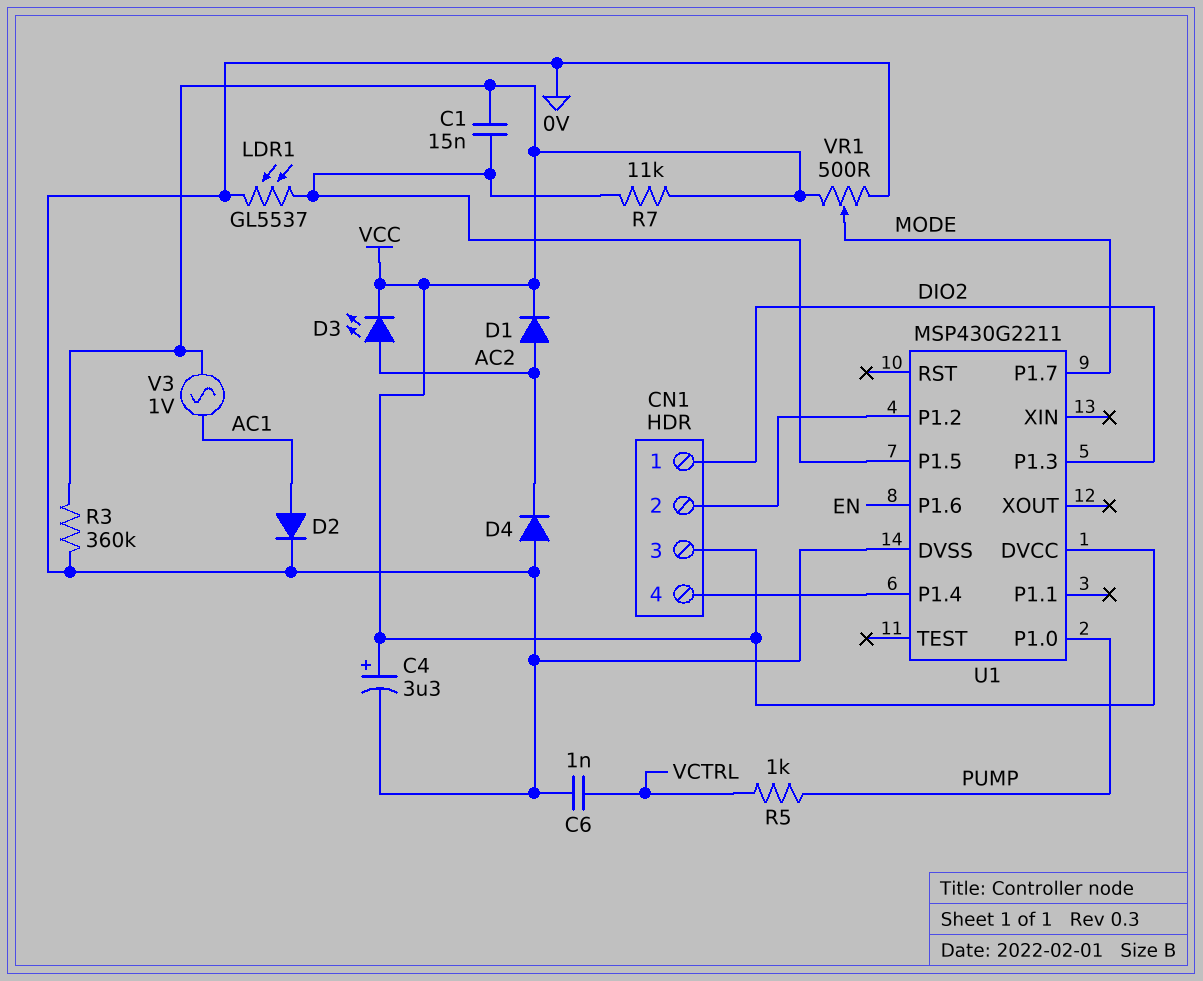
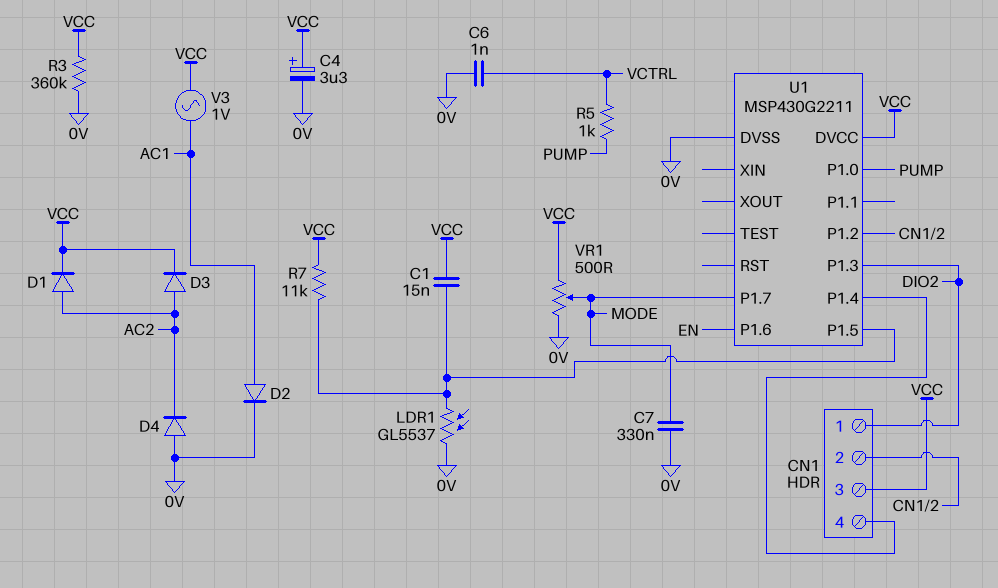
C7: none -> 330nF (0V, MODE)
D3: LED (A AC2, K VCC) -> diode (A AC2, K VCC)

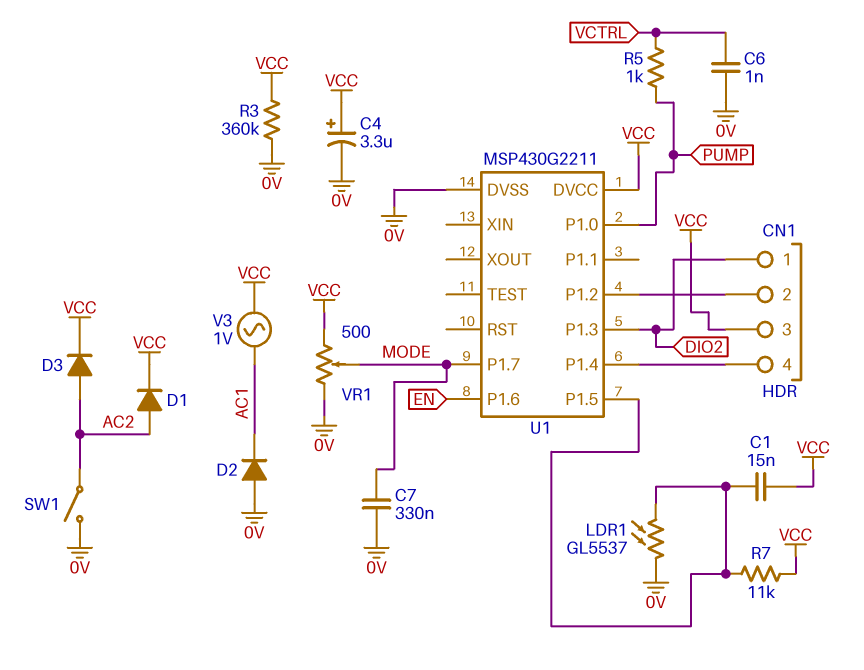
D2: diode (A AC1, K 0V) -> diode (A 0V, K AC1)
D4: diode (A 0V, K AC2) -> none
SW1: none -> switch (0V, AC2)

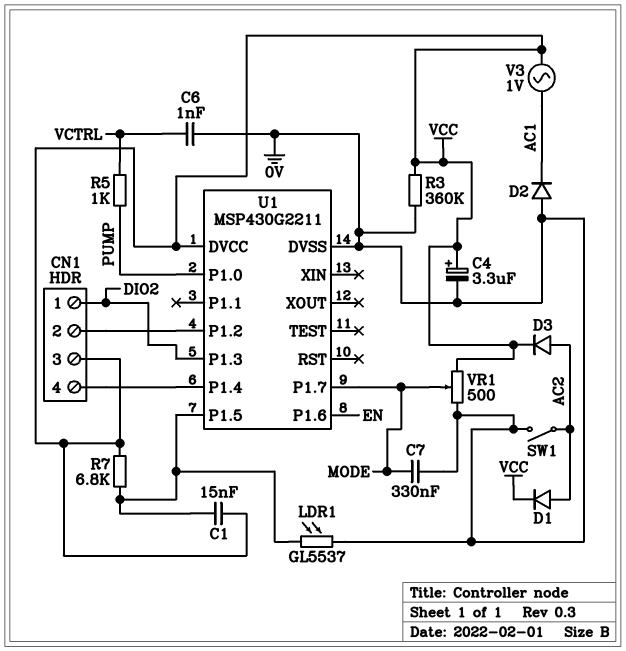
R7: 11k (U1/P1.5, VCC) -> 6.8k (U1/P1.5, VCC)

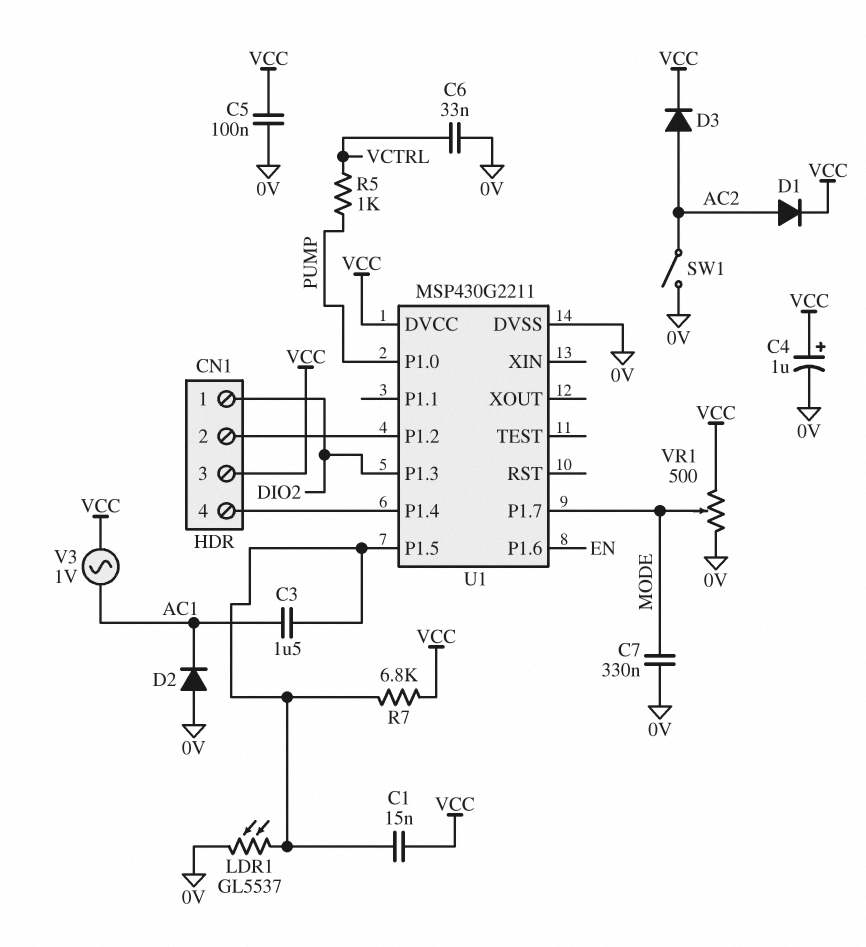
C3: none -> 1.5uF (AC1, U1/P1.5)
C4: 3.3uF (plus VCC, minus 0V) -> 1uF (plus VCC, minus 0V)
C5: none -> 100nF (0V, VCC)
C6: 1nF (0V, VCTRL) -> 33nF (0V, VCTRL)
R3: 360k (0V, VCC) -> none

